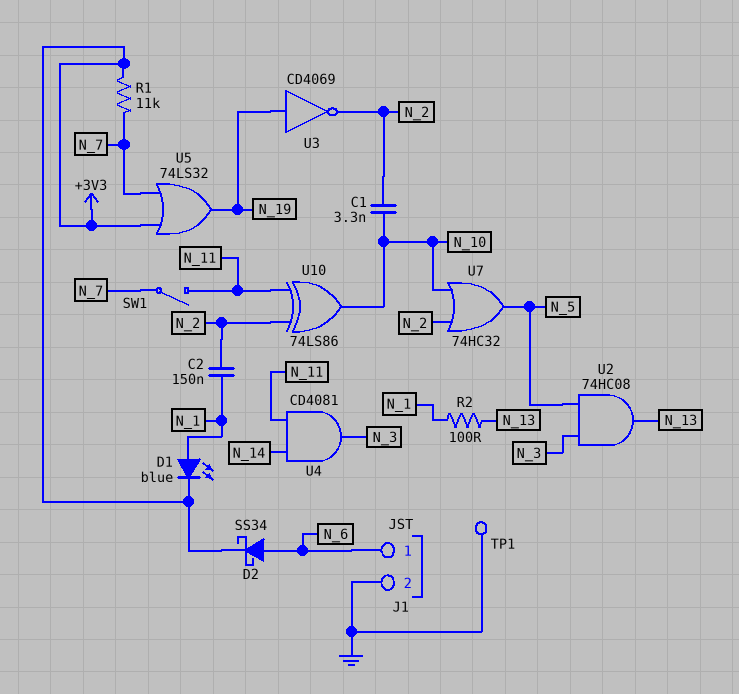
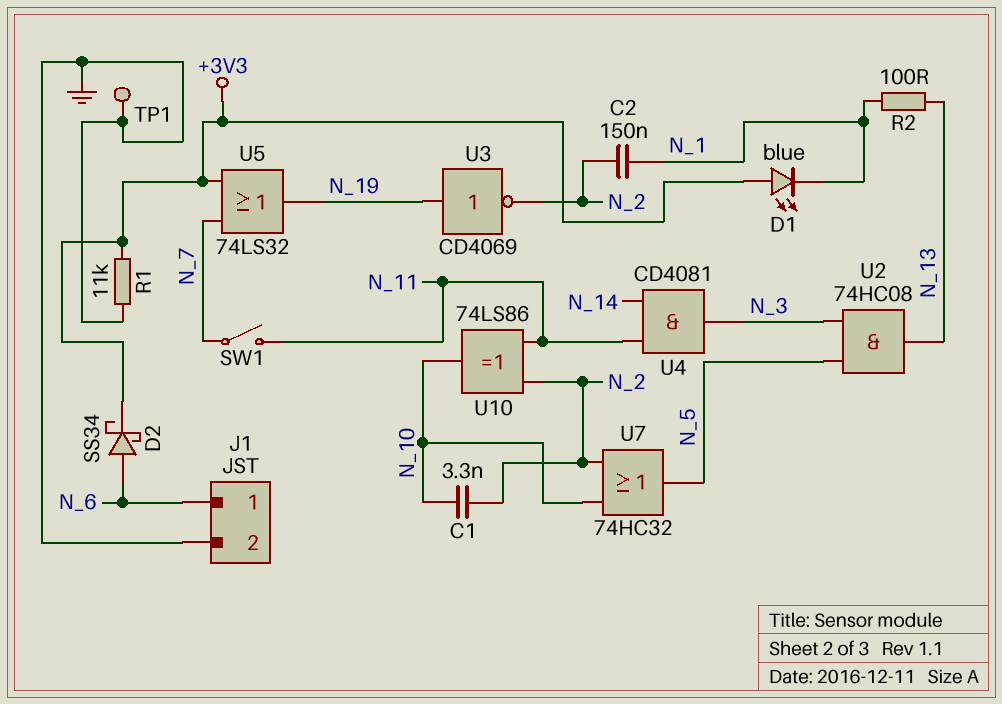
D1: LED blue (A N_1, K +3V3) -> LED blue (A +3V3, K N_1)
R1: 11k (+3V3, N_7) -> 11k (+3V3, GND)

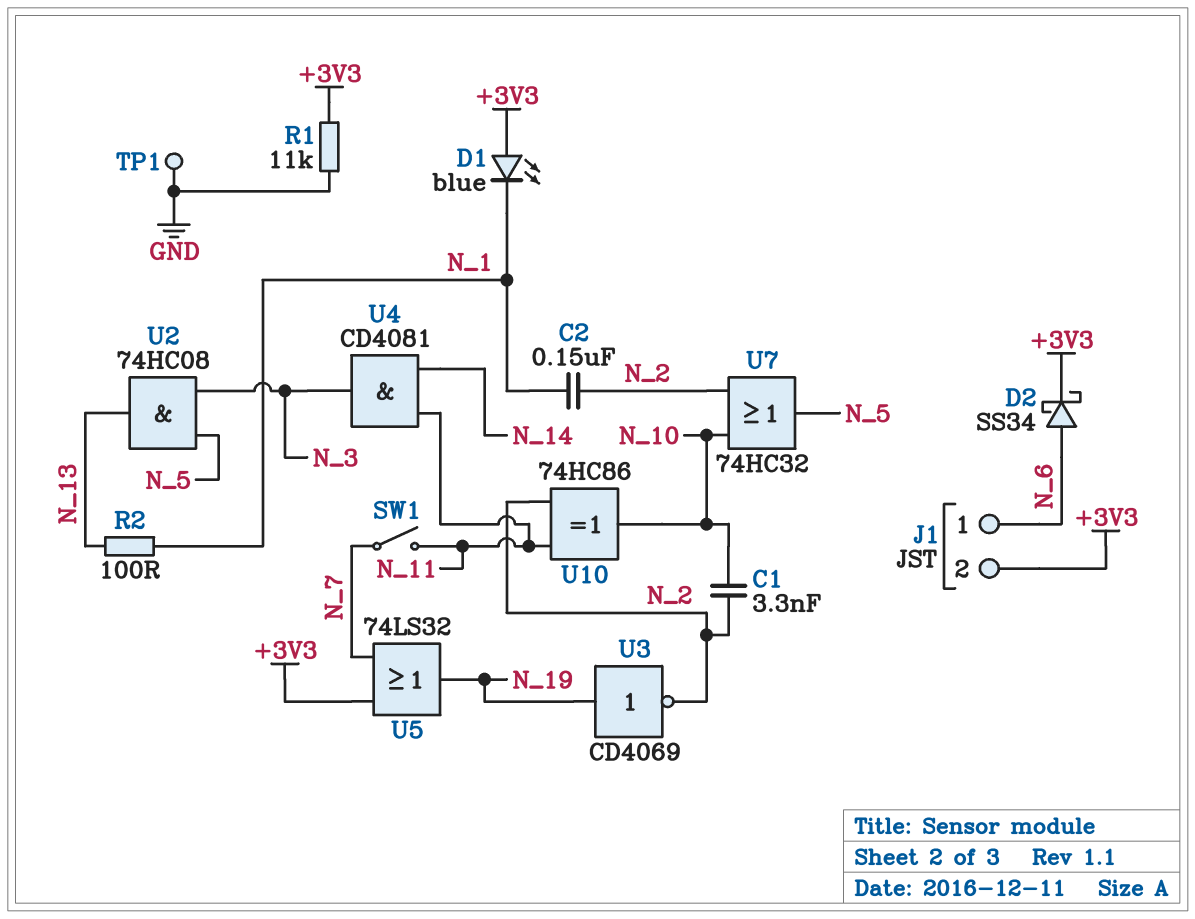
J1 pin 2: GND -> +3V3
U10: XOR 74LS86 (in N_2, in N_11, out N_10) -> XOR 74HC86 (in N_2, in N_11, out N_10)

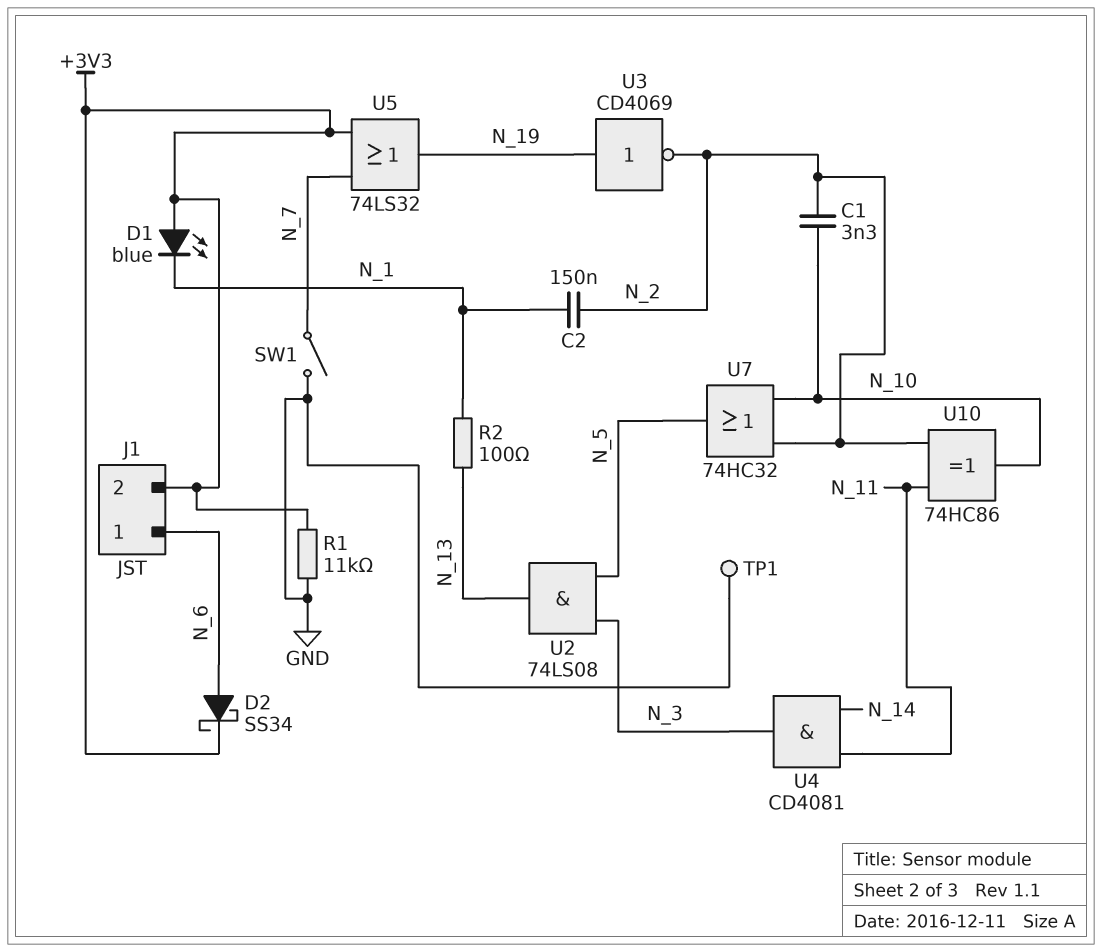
SW1: switch (N_7, N_11) -> switch (GND, N_7)
U2: AND 74HC08 (in N_3, in N_5, out N_13) -> AND 74LS08 (in N_3, in N_5, out N_13)

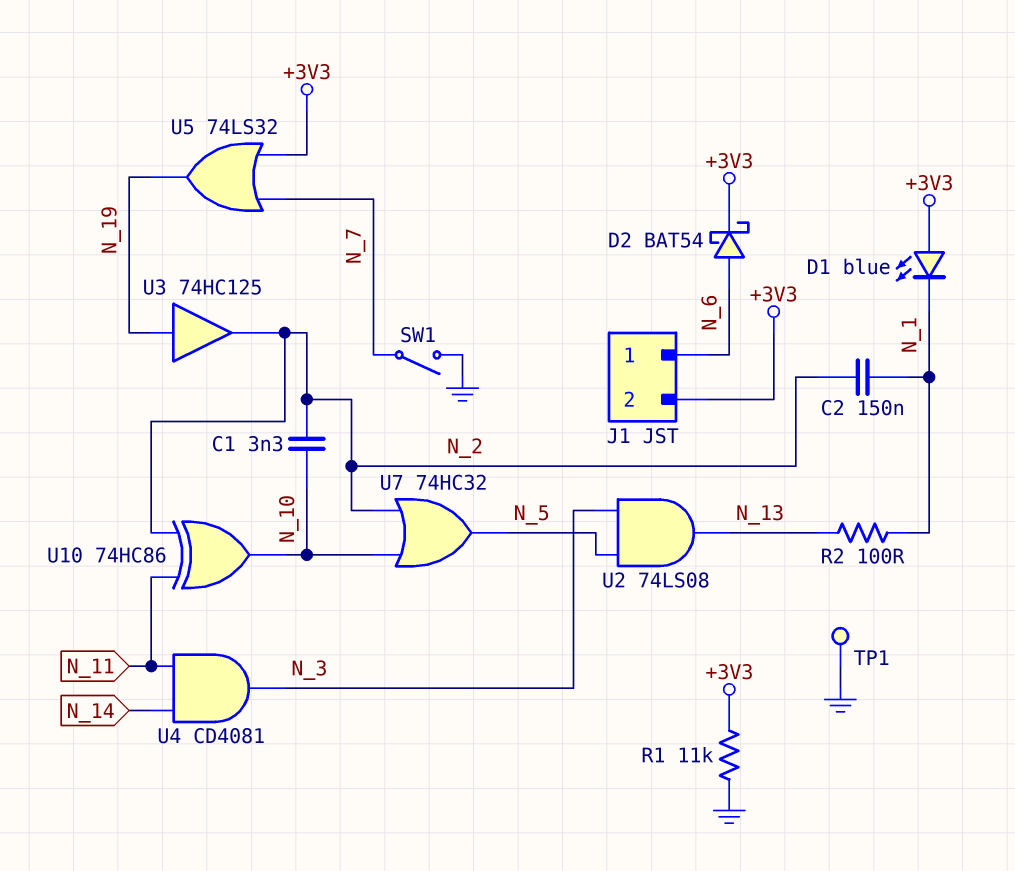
D2: schottky SS34 (A N_6, K +3V3) -> schottky BAT54 (A N_6, K +3V3)
U3: NOT CD4069 (in N_19, out N_2) -> buffer 74HC125 (in N_19, out N_2)

